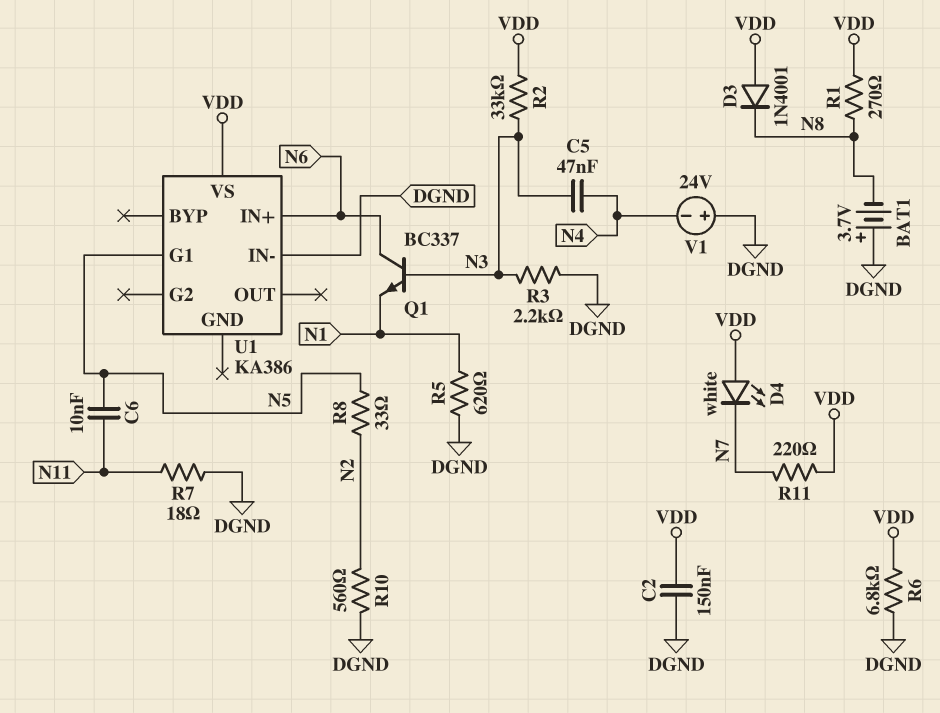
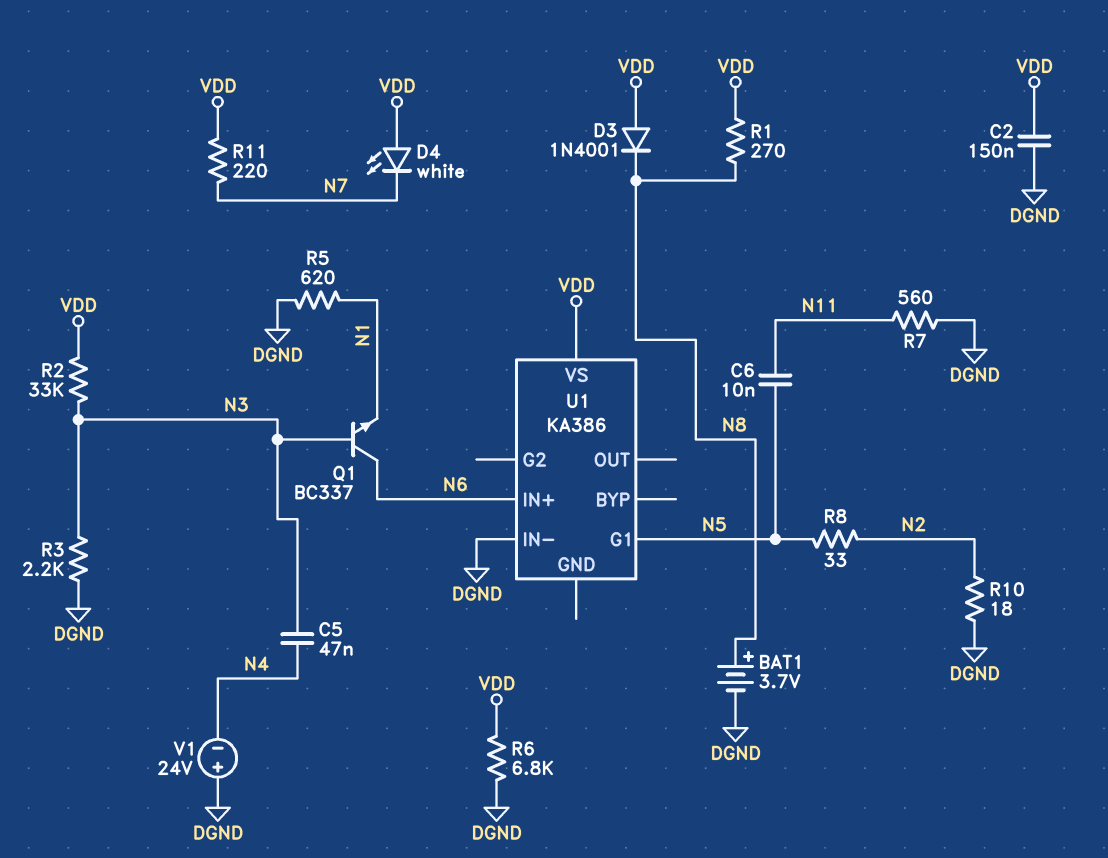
BAT1: 3.7V (plus DGND, minus N8) -> 3.7V (plus N8, minus DGND)
R7: 18 (DGND, N11) -> 560 (DGND, N11)
R10: 560 (DGND, N2) -> 18 (DGND, N2)

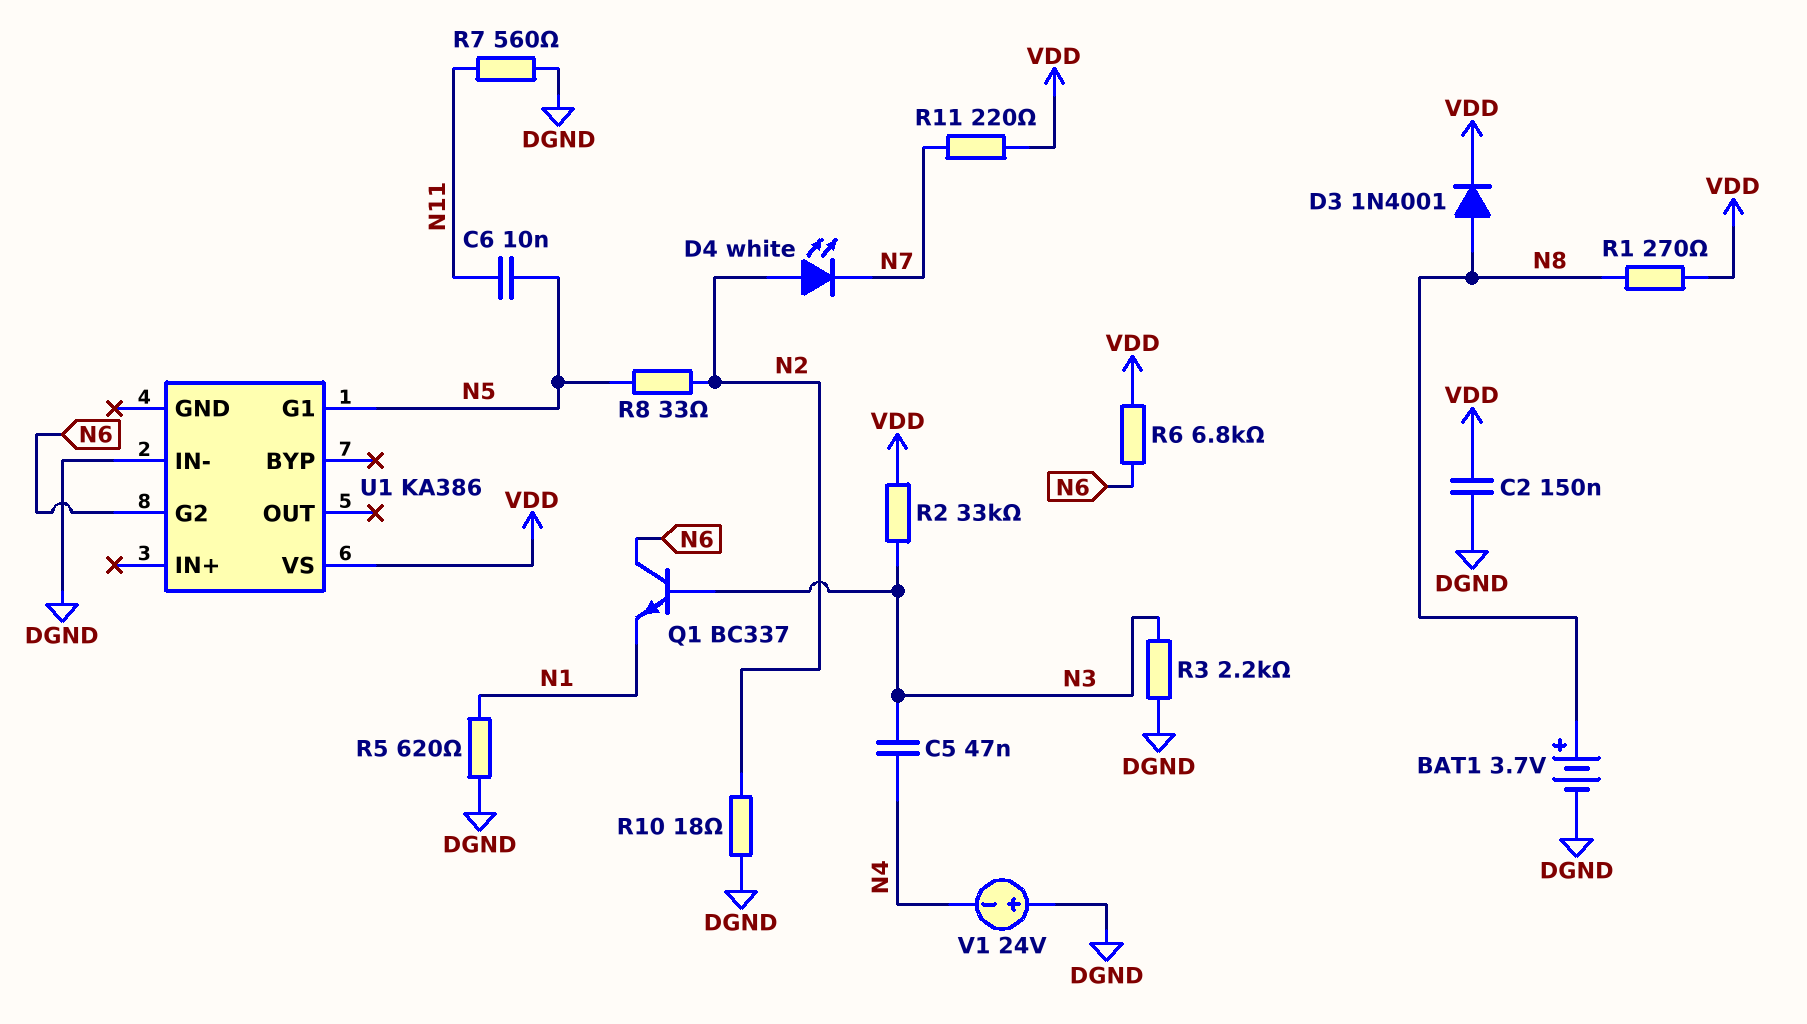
D3: diode 1N4001 (A VDD, K N8) -> diode 1N4001 (A N8, K VDD)
D4: LED white (A VDD, K N7) -> LED white (A N2, K N7)
R6: 6.8k (DGND, VDD) -> 6.8k (N6, VDD)
U1 pin G2: none -> N6
U1 pin IN+: N6 -> none

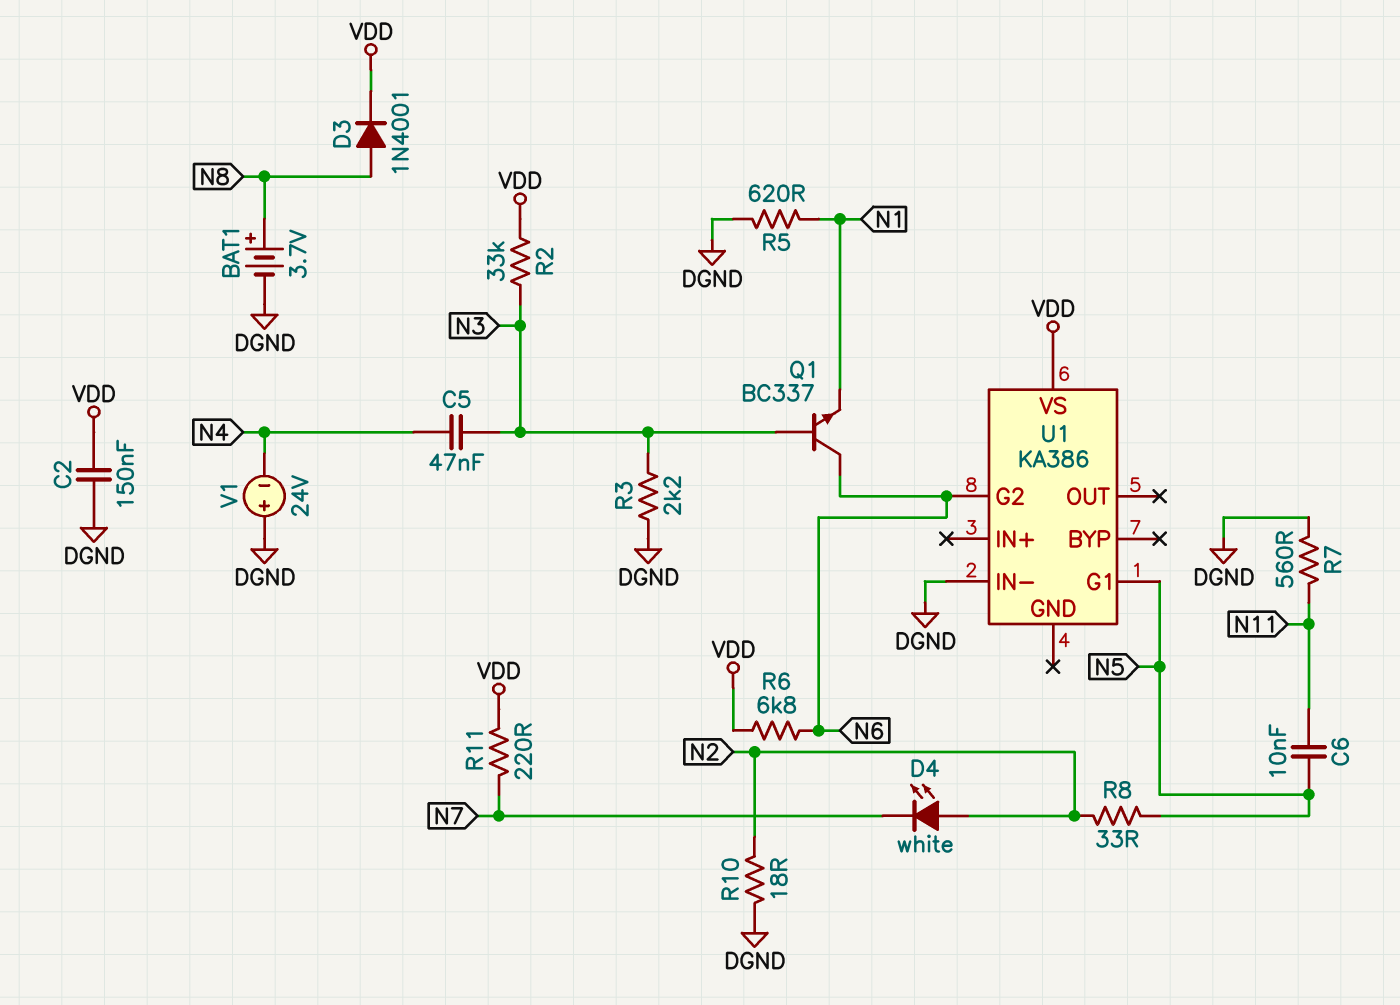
R1: 270 (N8, VDD) -> none

